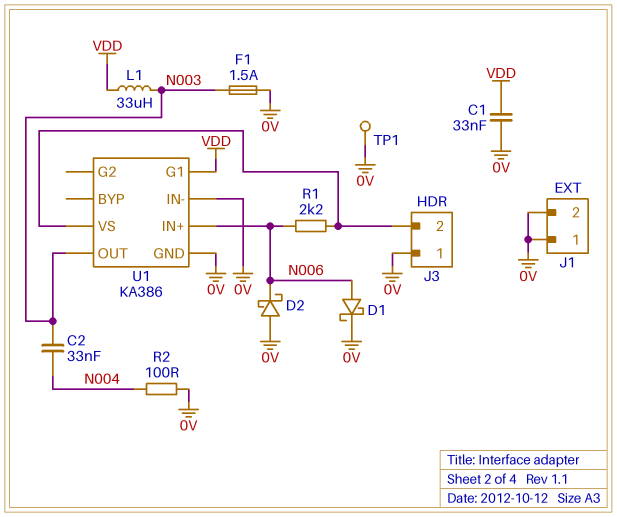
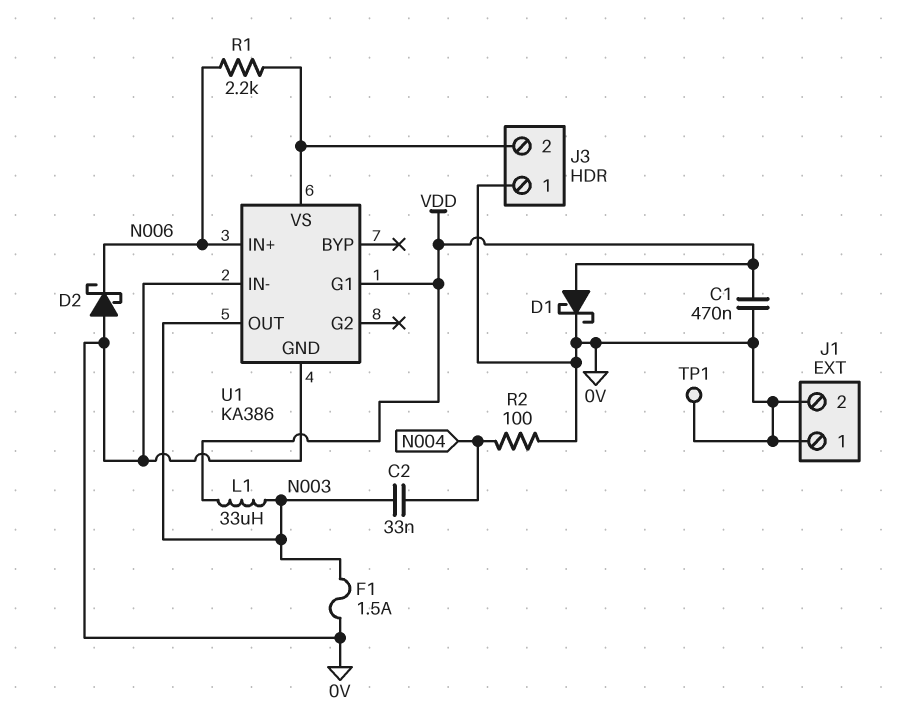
C1: 33nF (0V, VDD) -> 470nF (0V, VDD)
D1: schottky (A N006, K 0V) -> schottky (A VDD, K 0V)

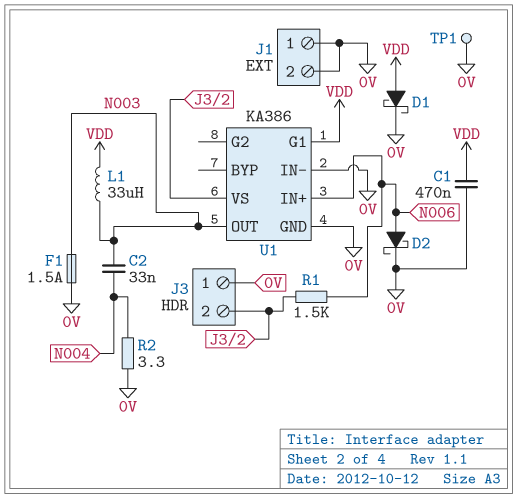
D2: schottky (A 0V, K N006) -> schottky (A N006, K 0V)
R1: 2.2k (J3/2, N006) -> 1.5k (J3/2, N006)
R2: 100 (0V, N004) -> 3.3 (0V, N004)

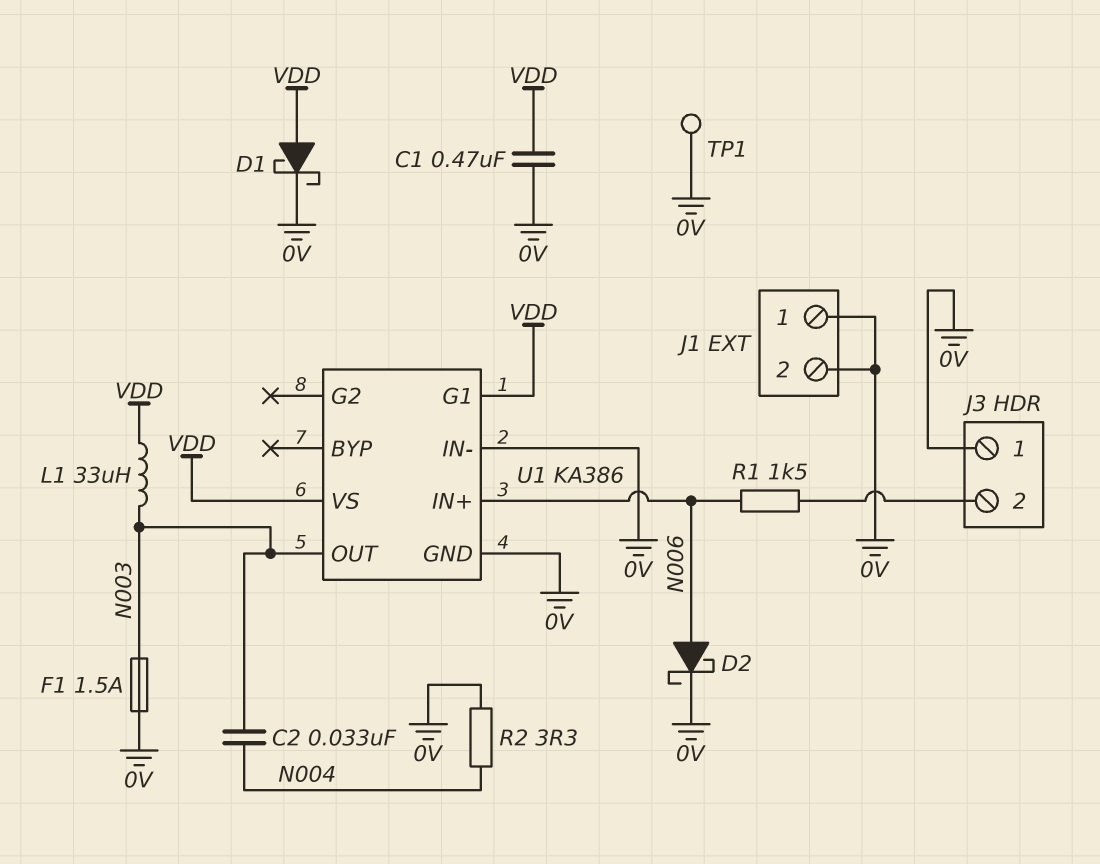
U1 pin VS: J3/2 -> VDD

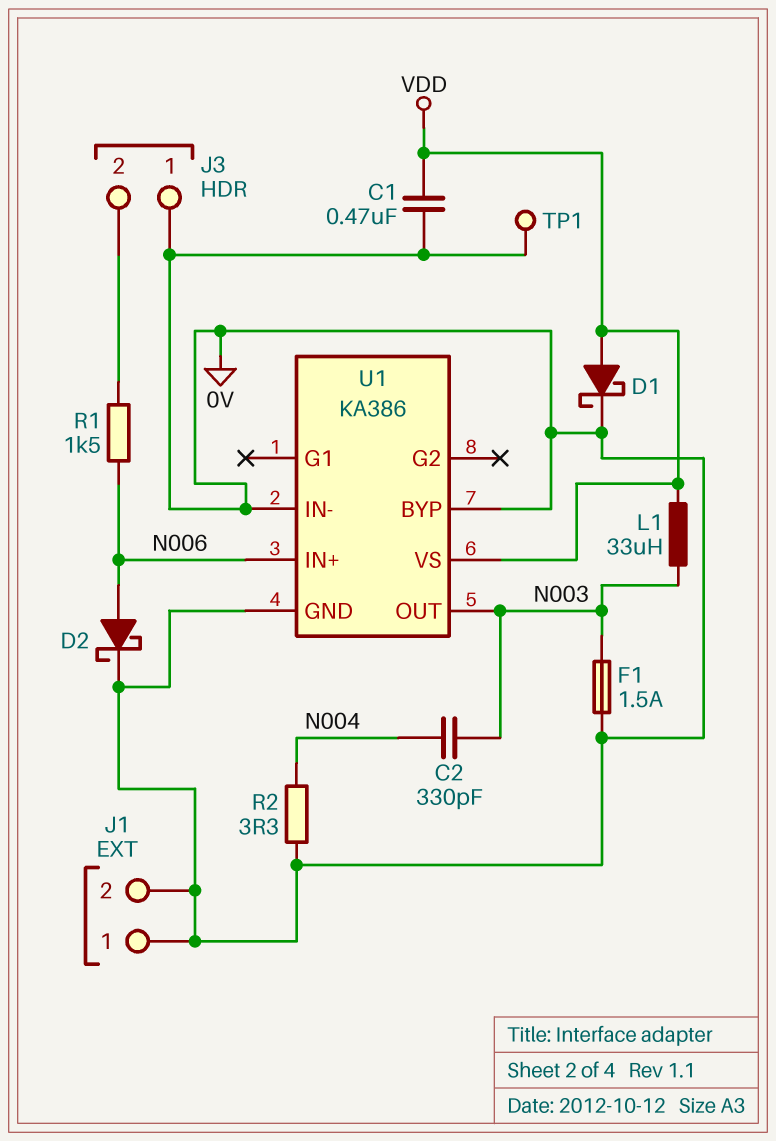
C2: 33nF (N003, N004) -> 330pF (N003, N004)
U1 pin BYP: none -> 0V
U1 pin G1: VDD -> none

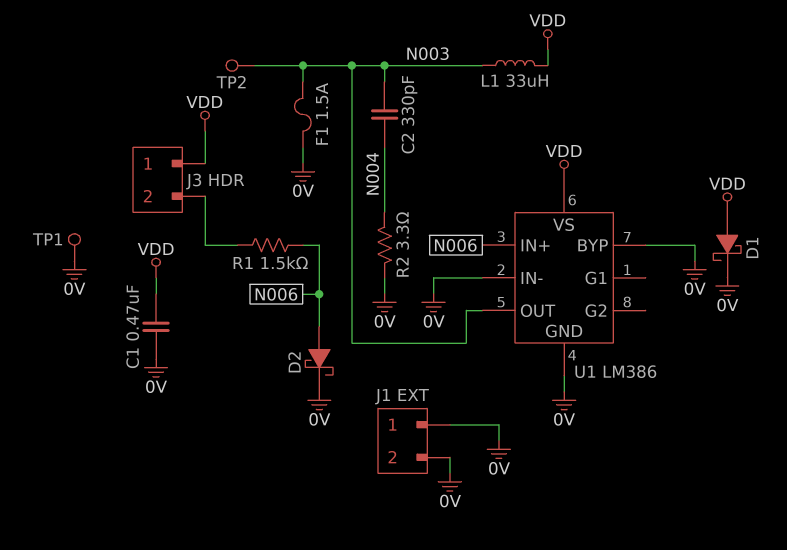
J3 pin 1: 0V -> VDD
TP2: none -> test point (N003)
U1: KA386 -> LM386

